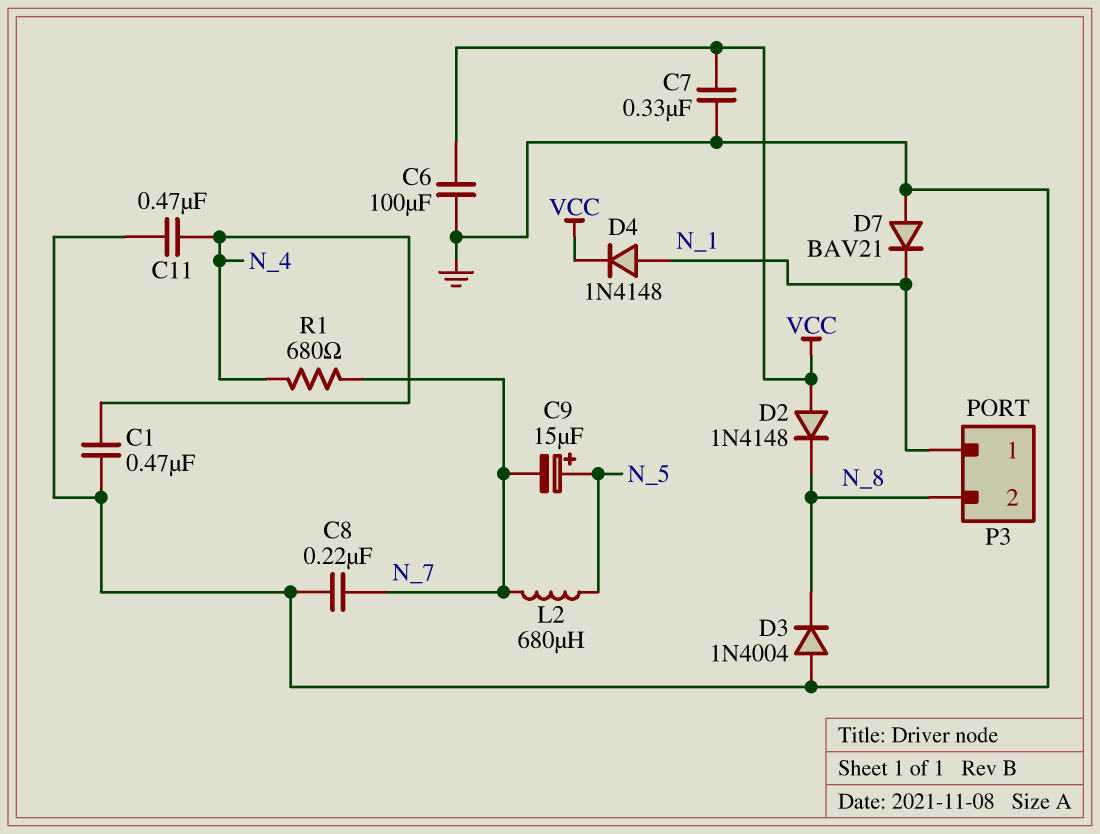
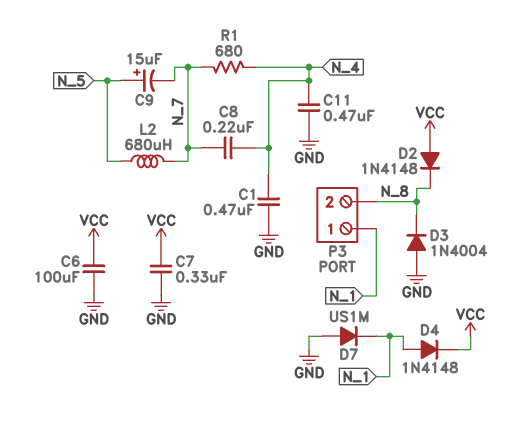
C8: 220nF (GND, N_7) -> 220nF (N_4, N_7)
D7: diode BAV21 (A GND, K N_1) -> diode US1M (A GND, K N_1)

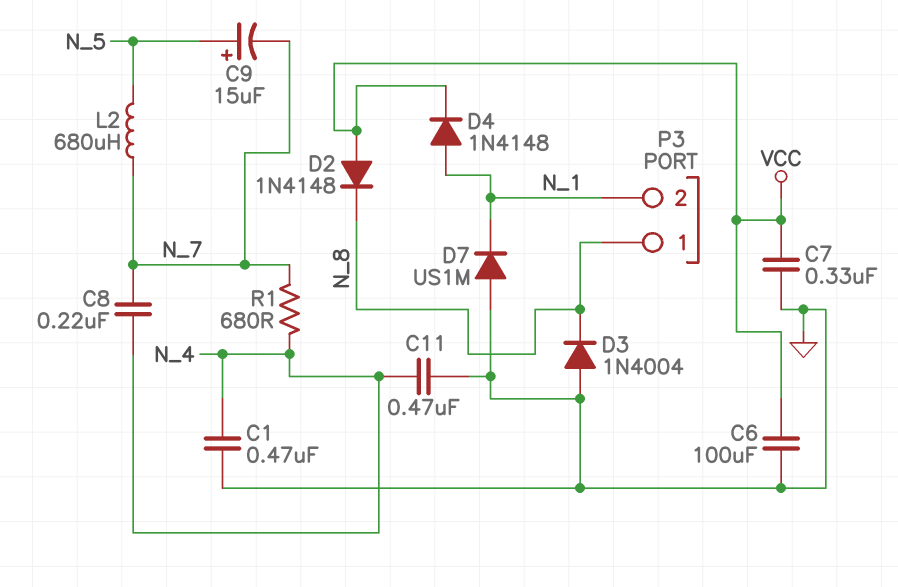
P3 pin 1: N_1 -> N_8
P3 pin 2: N_8 -> N_1

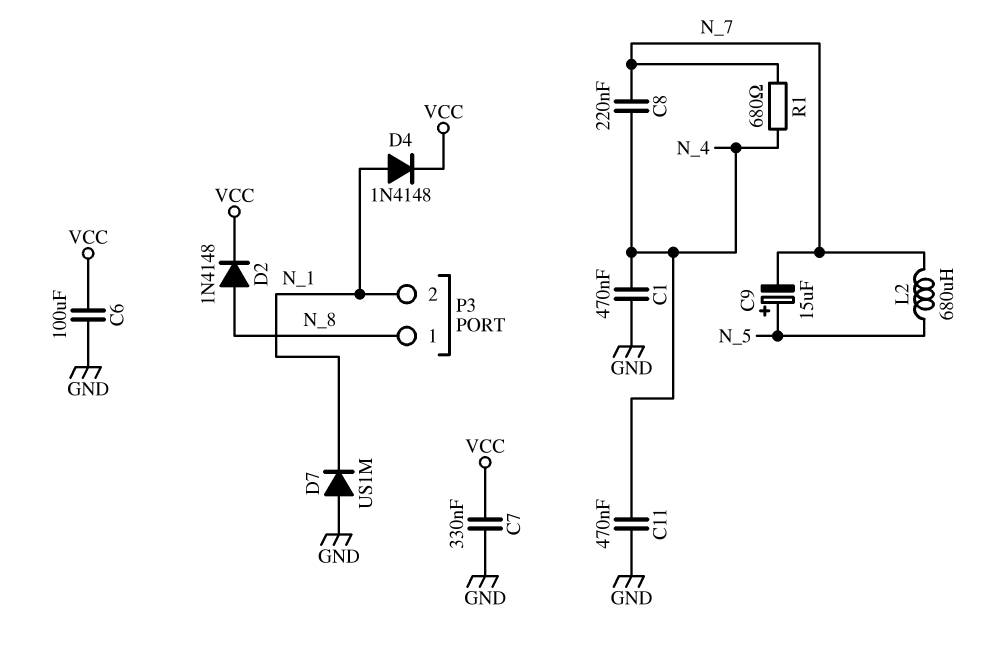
D2: diode 1N4148 (A VCC, K N_8) -> diode 1N4148 (A N_8, K VCC)
D3: diode 1N4004 (A GND, K N_8) -> none

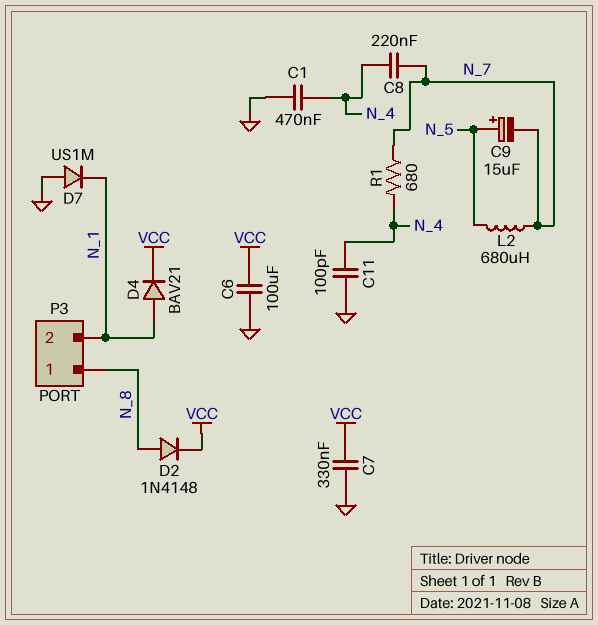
C11: 470nF (GND, N_4) -> 100pF (GND, N_4)
D4: diode 1N4148 (A N_1, K VCC) -> diode BAV21 (A N_1, K VCC)

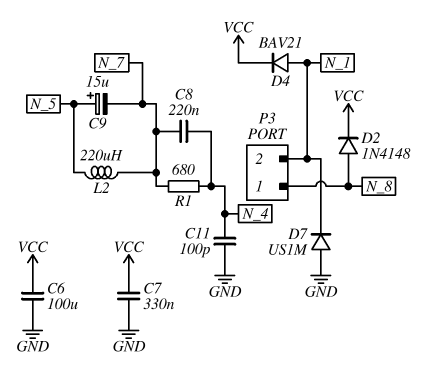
C1: 470nF (GND, N_4) -> none
L2: 680uH (N_5, N_7) -> 220uH (N_5, N_7)

